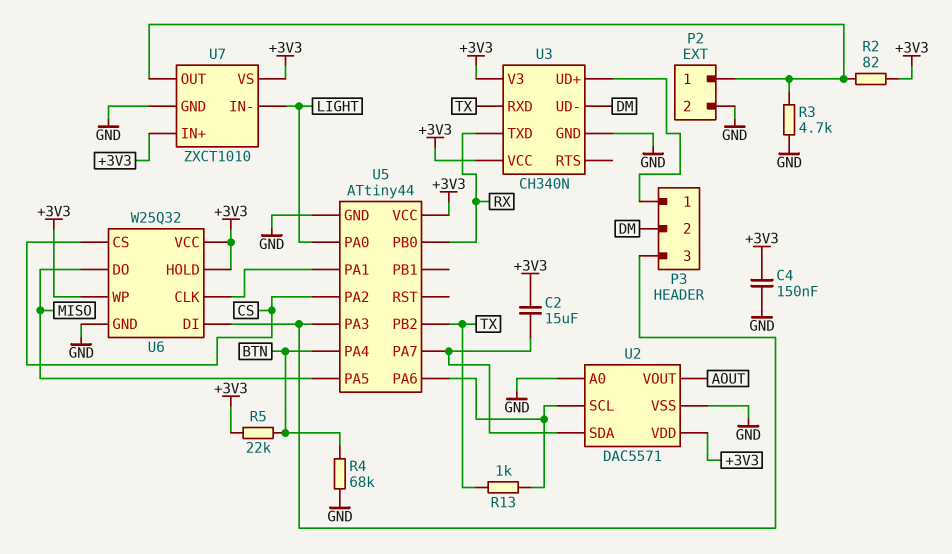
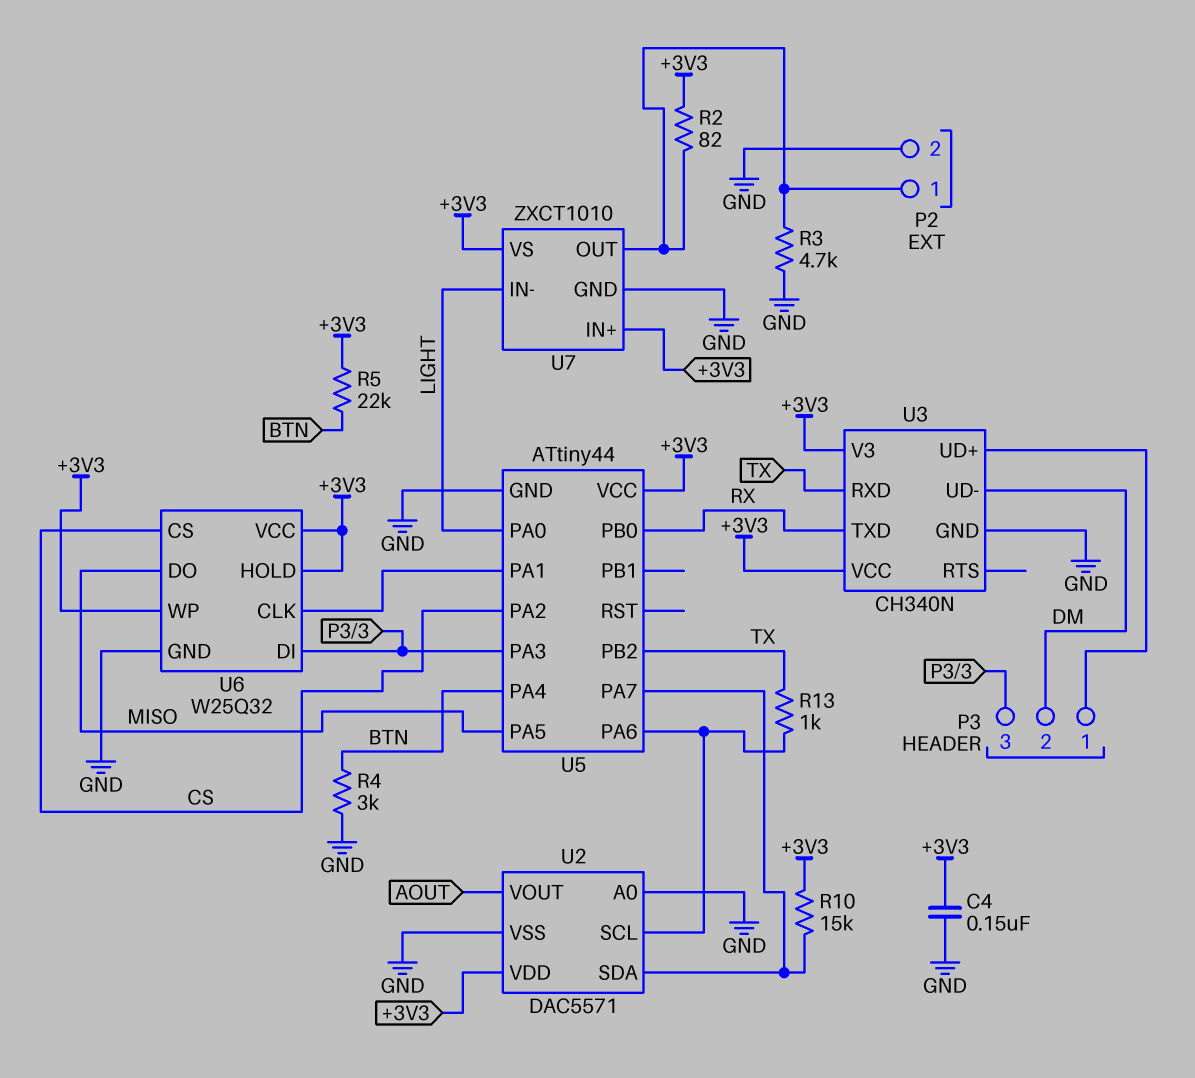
C2: 15uF (+3V3, U2/SDA) -> none
R4: 68k (BTN, GND) -> 3k (BTN, GND)
R10: none -> 15k (+3V3, U2/SDA)

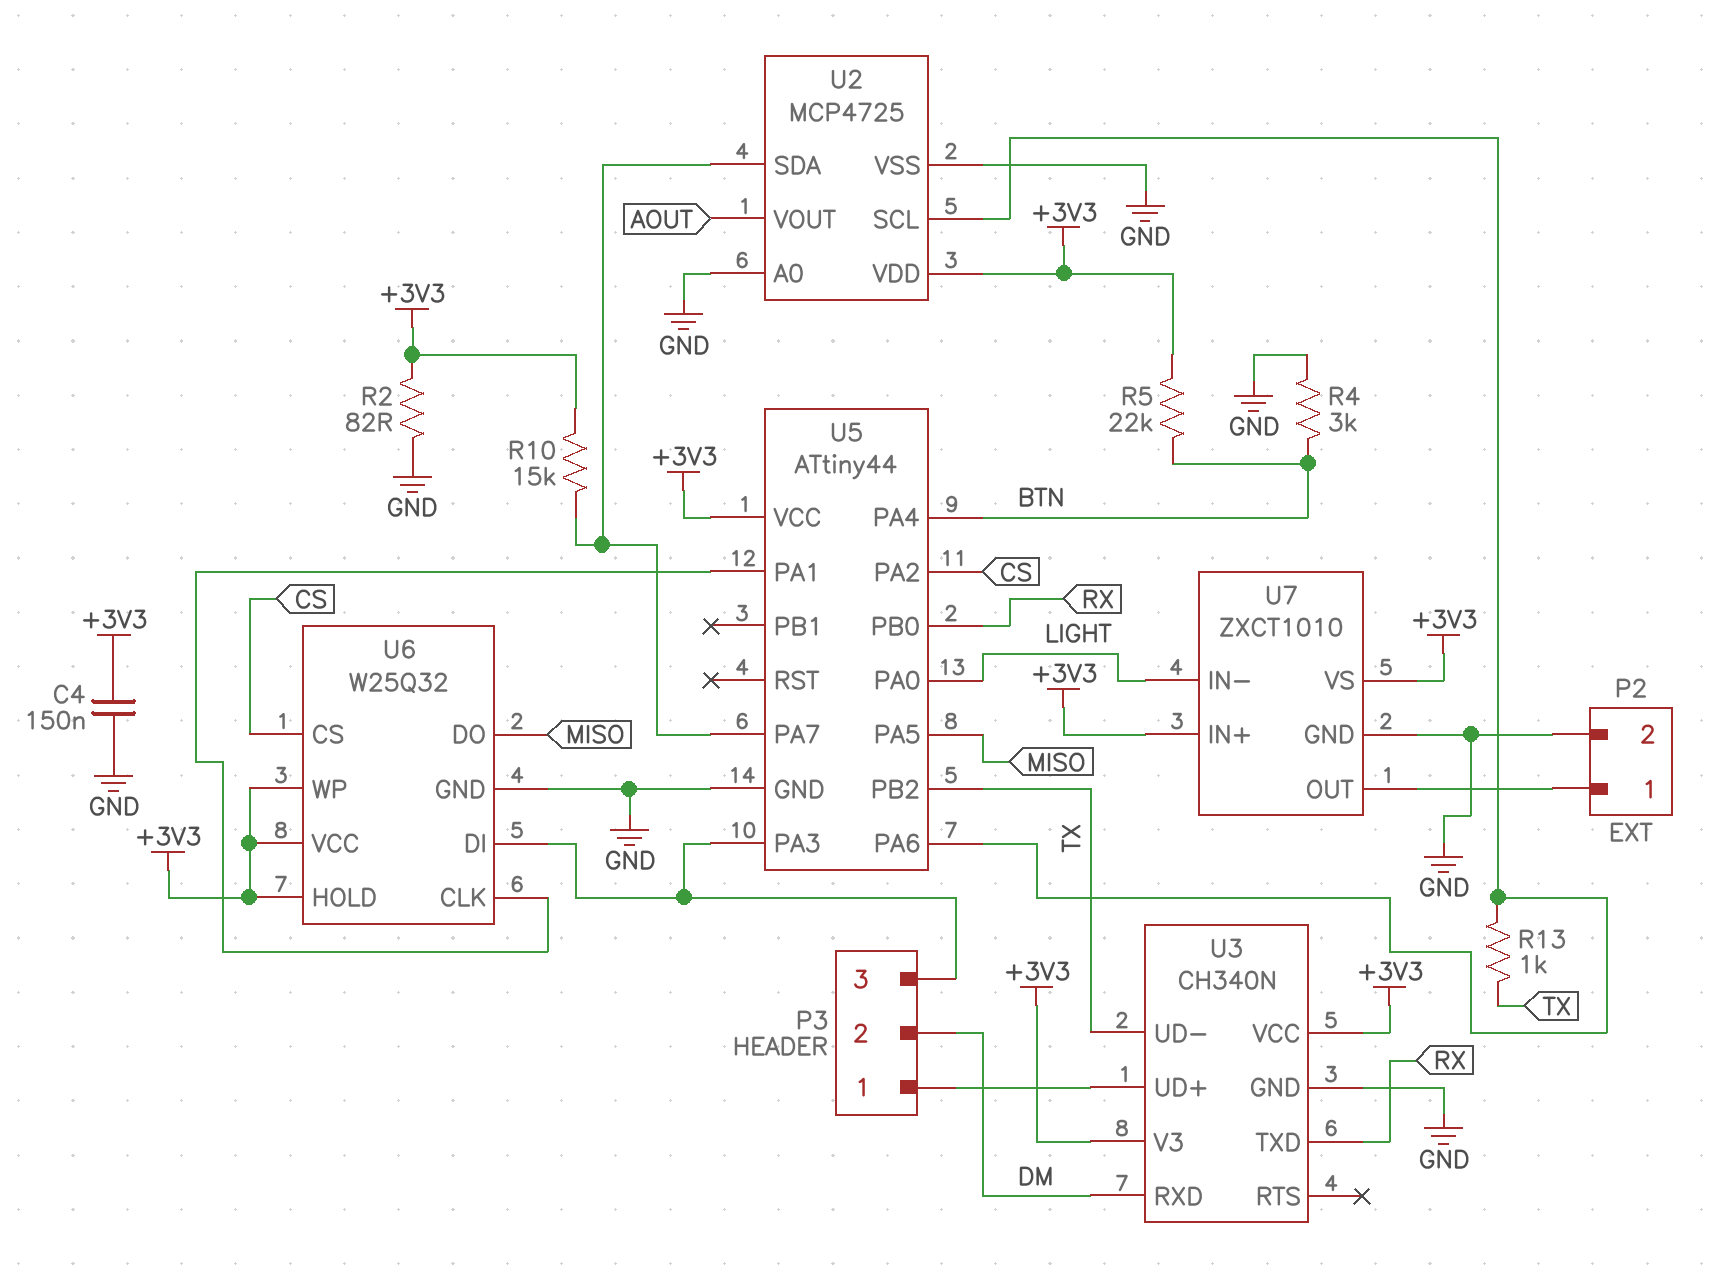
R2: 82 (+3V3, P2/1) -> 82 (+3V3, GND)
R3: 4.7k (GND, P2/1) -> none
U2: DAC5571 -> MCP4725
U3 pin RXD: TX -> DM
U3 pin UD-: DM -> TX

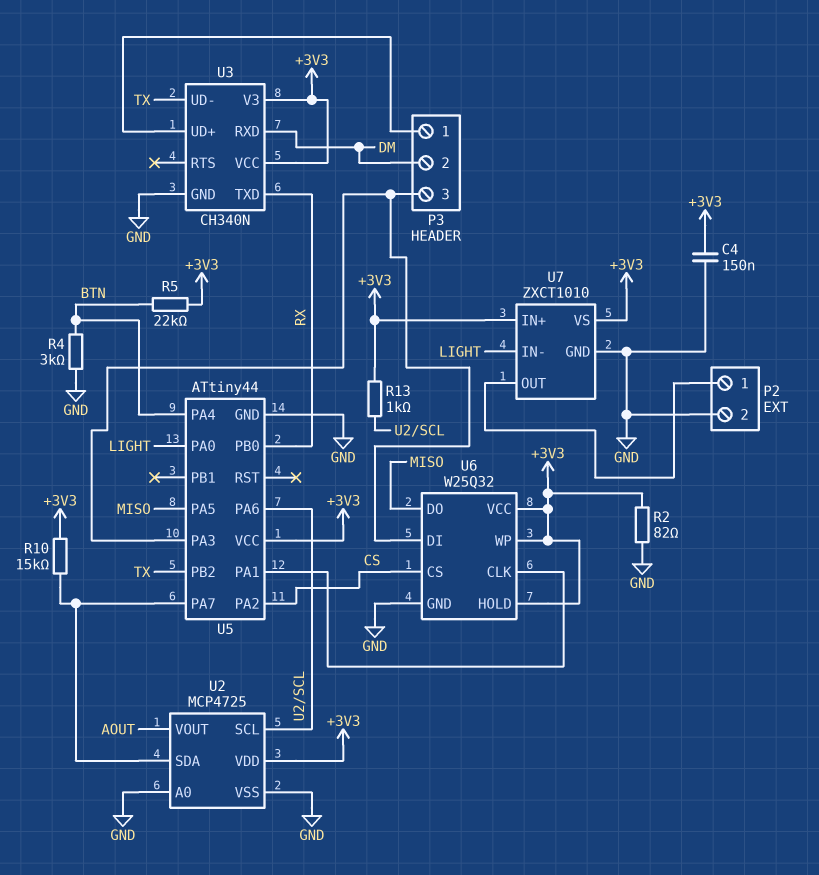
R13: 1k (TX, U2/SCL) -> 1k (+3V3, U2/SCL)

